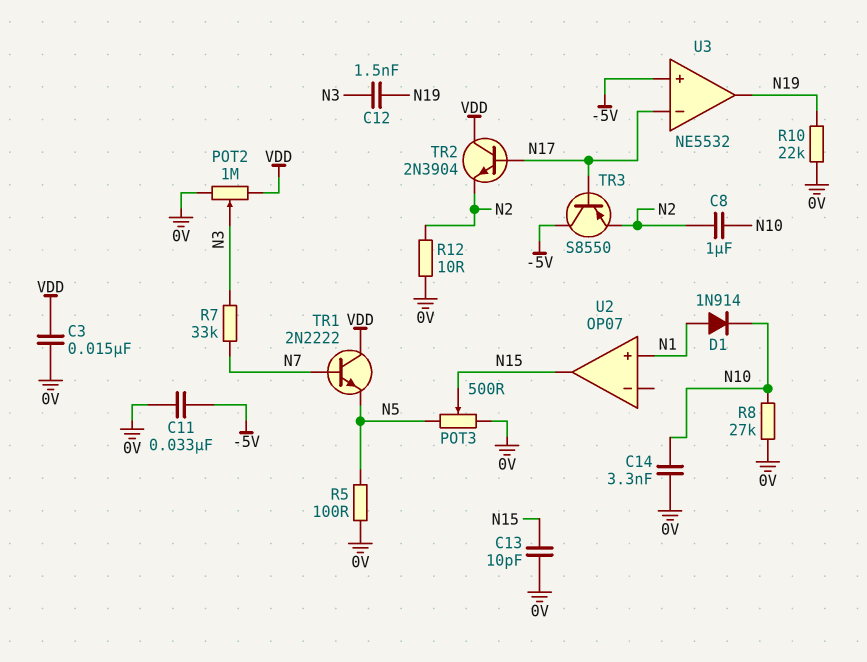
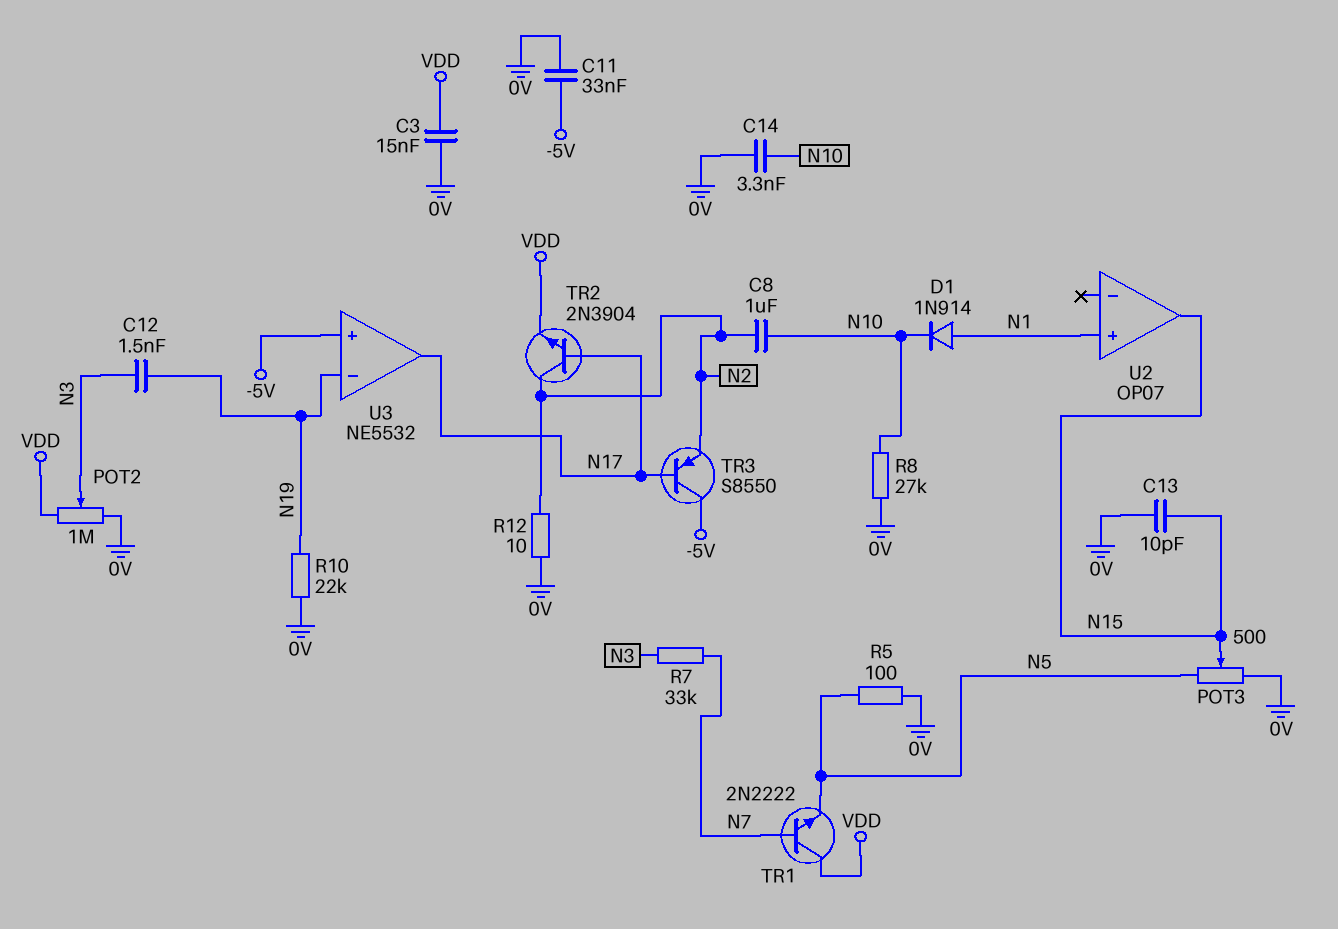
TR2: NPN 2N3904 (B N17, C VDD, E N2) -> NPN 2N3904 (B N17, C N2, E VDD)
U3 pin in-: N17 -> N19
U3 pin out: N19 -> N17

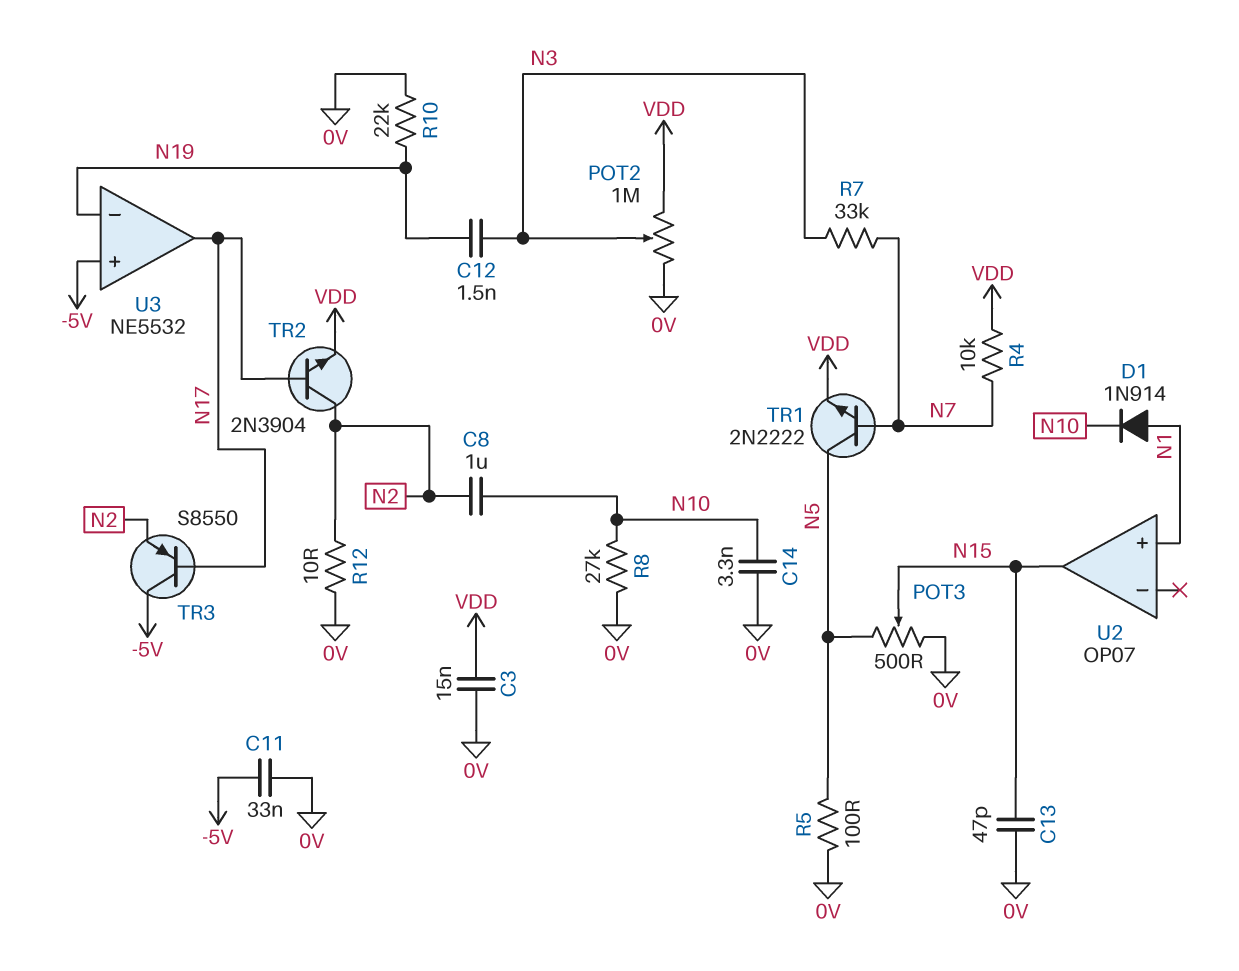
C13: 10pF (0V, N15) -> 47pF (0V, N15)
R4: none -> 10k (N7, VDD)
TR1: NPN 2N2222 (B N7, C VDD, E N5) -> NPN 2N2222 (B N7, C N5, E VDD)

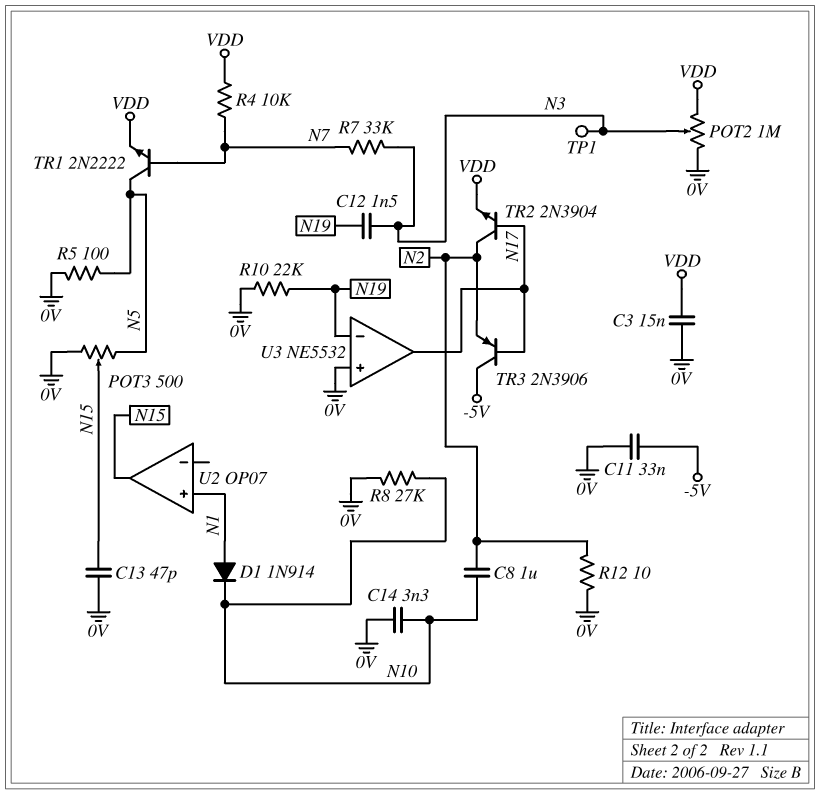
TP1: none -> test point (N3)
TR3: PNP S8550 (B N17, C -5V, E N2) -> PNP 2N3906 (B N17, C -5V, E N2)
U3 pin in+: -5V -> 0V

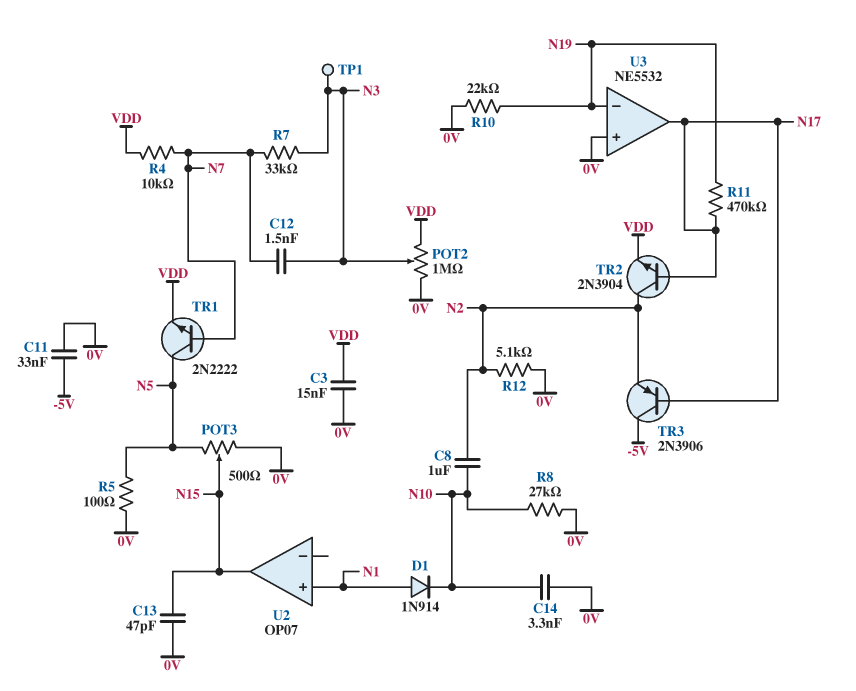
C12: 1.5nF (N3, N19) -> 1.5nF (N3, N7)
R11: none -> 470k (N17, N19)
R12: 10 (0V, N2) -> 5.1k (0V, N2)

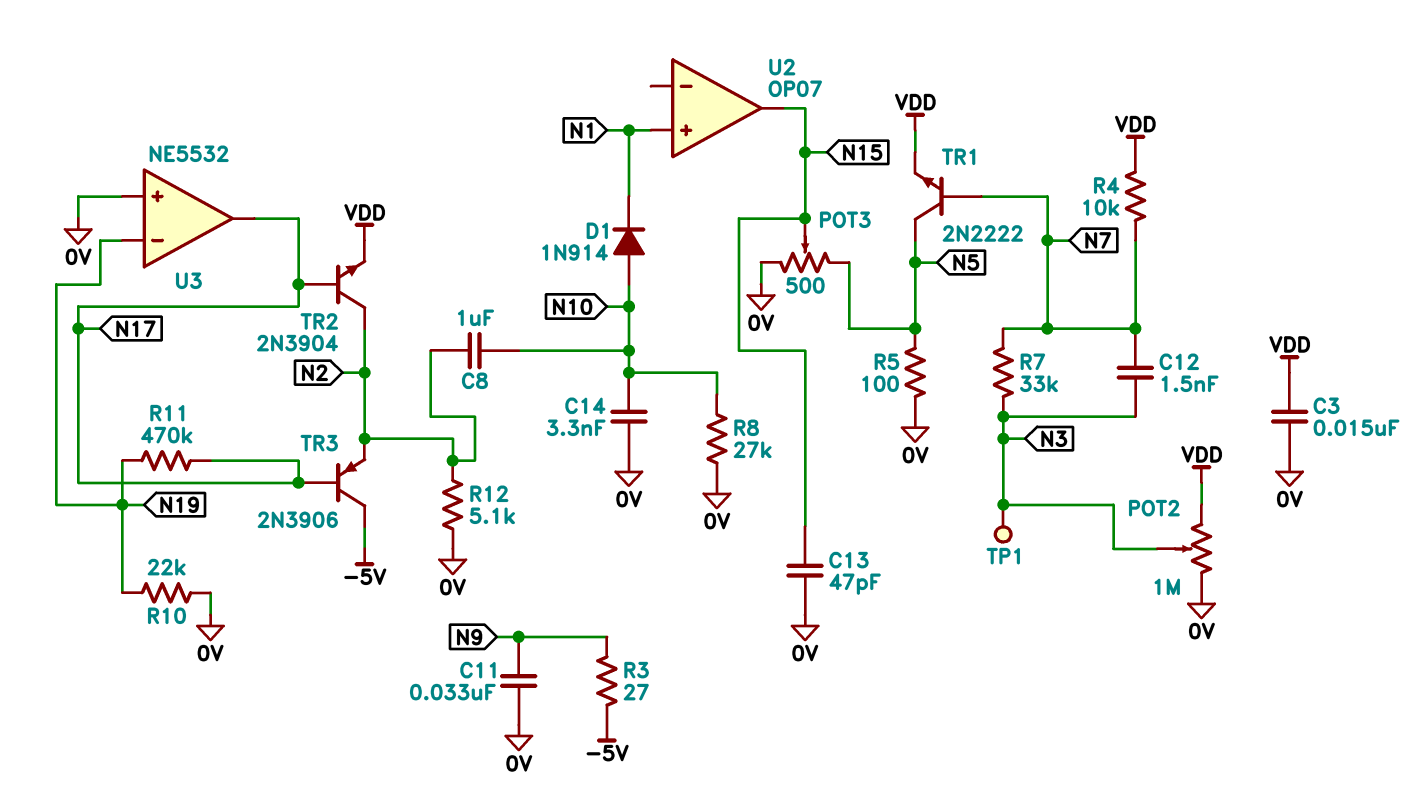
C11: 33nF (-5V, 0V) -> 33nF (0V, N9)
D1: diode 1N914 (A N1, K N10) -> diode 1N914 (A N10, K N1)
R3: none -> 27 (-5V, N9)

